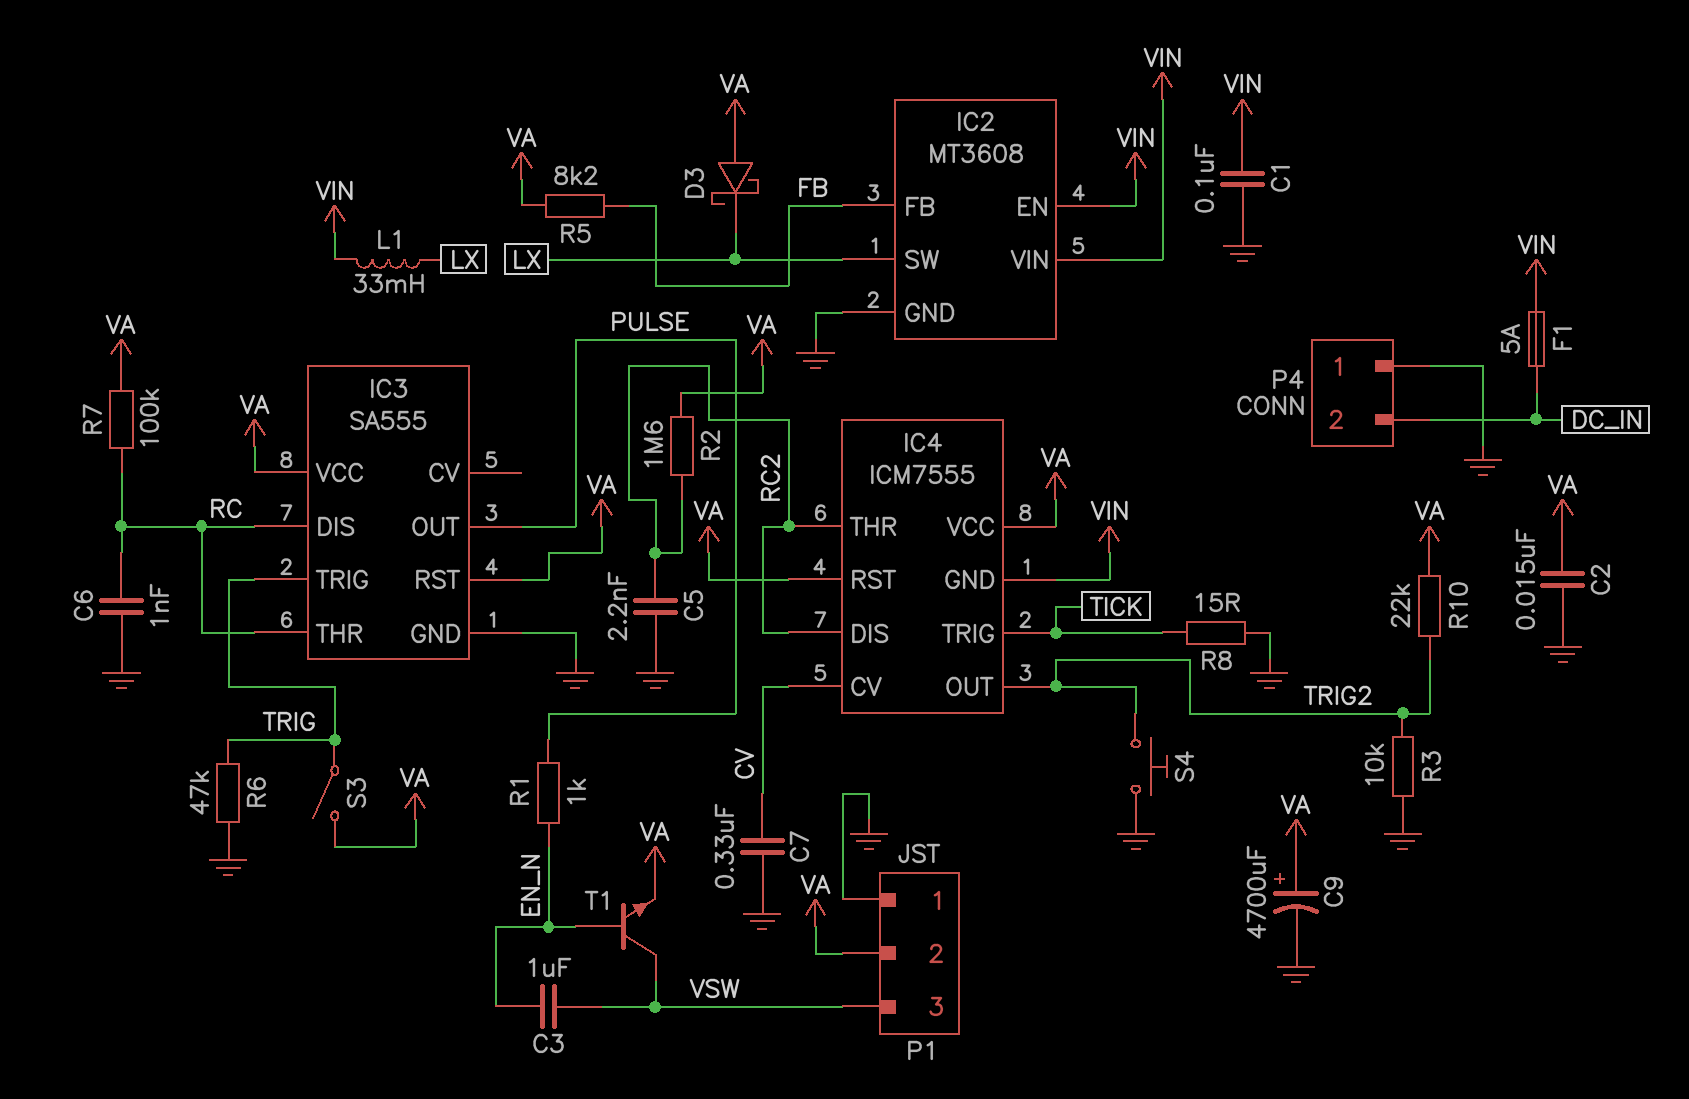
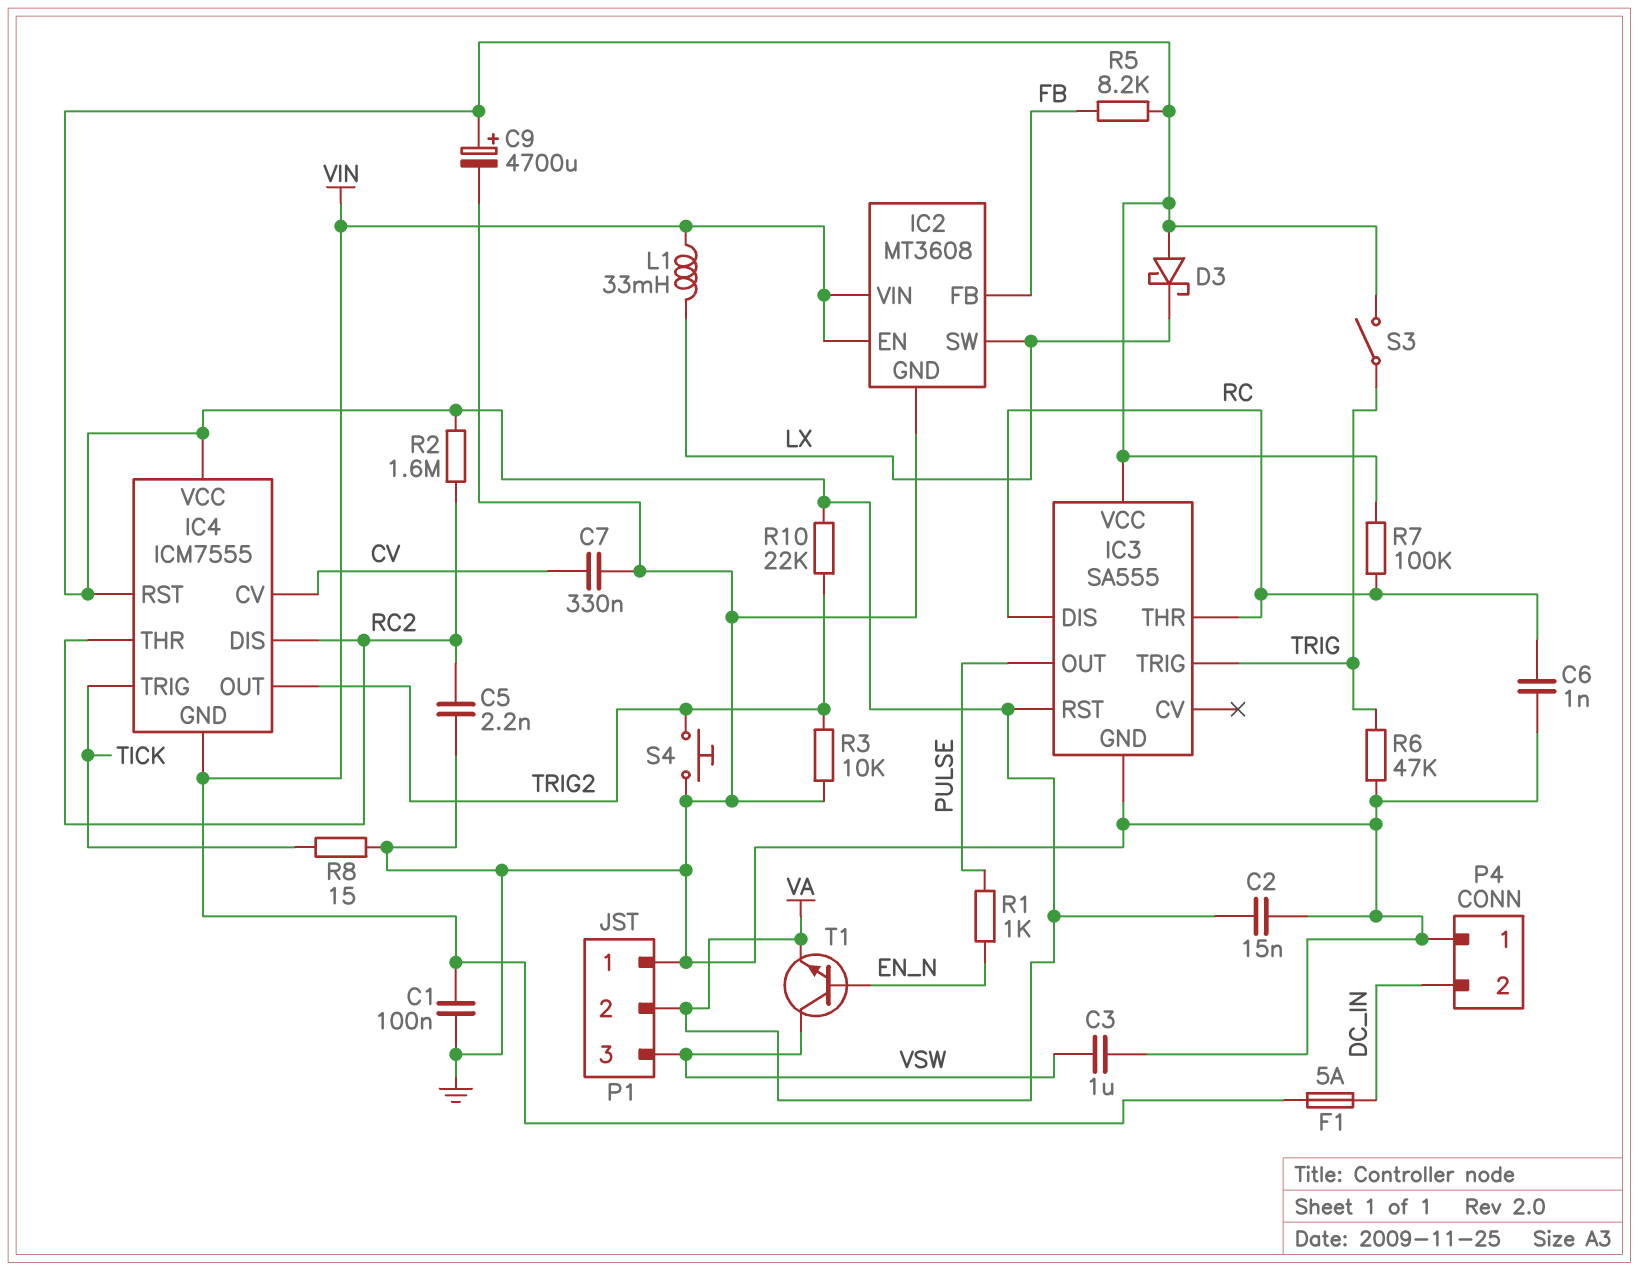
C3: 1uF (EN_N, VSW) -> 1uF (GND, VSW)

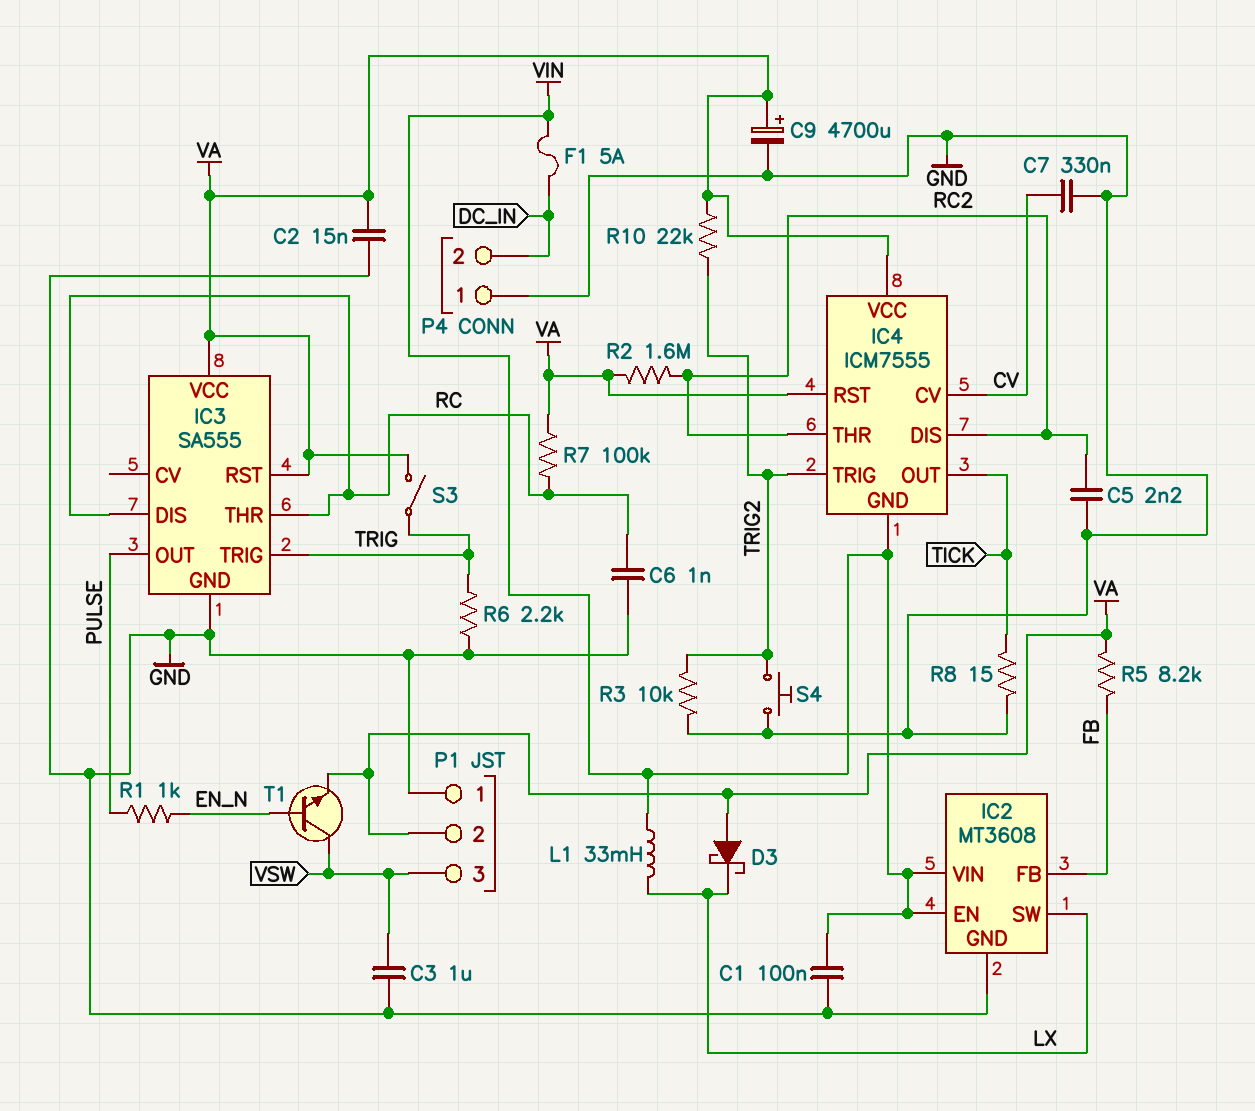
IC4 pin OUT: TRIG2 -> TICK
IC4 pin TRIG: TICK -> TRIG2
R6: 47k (GND, TRIG) -> 2.2k (GND, TRIG)

